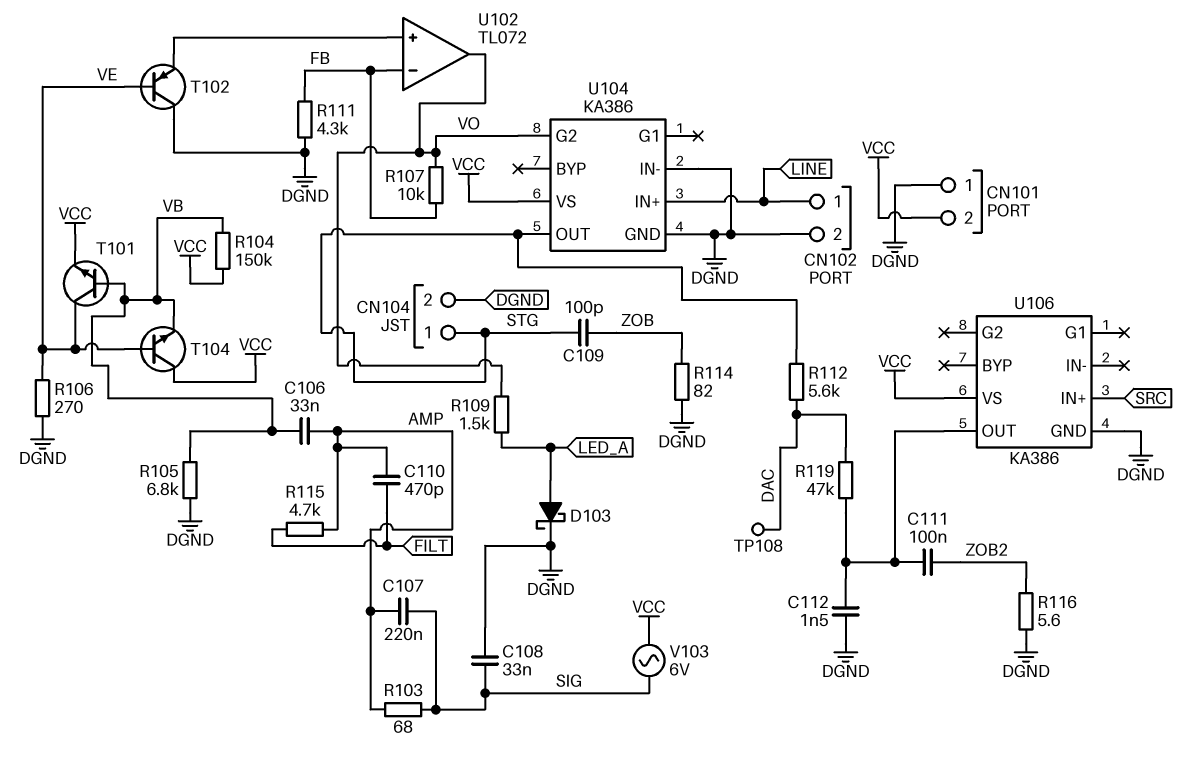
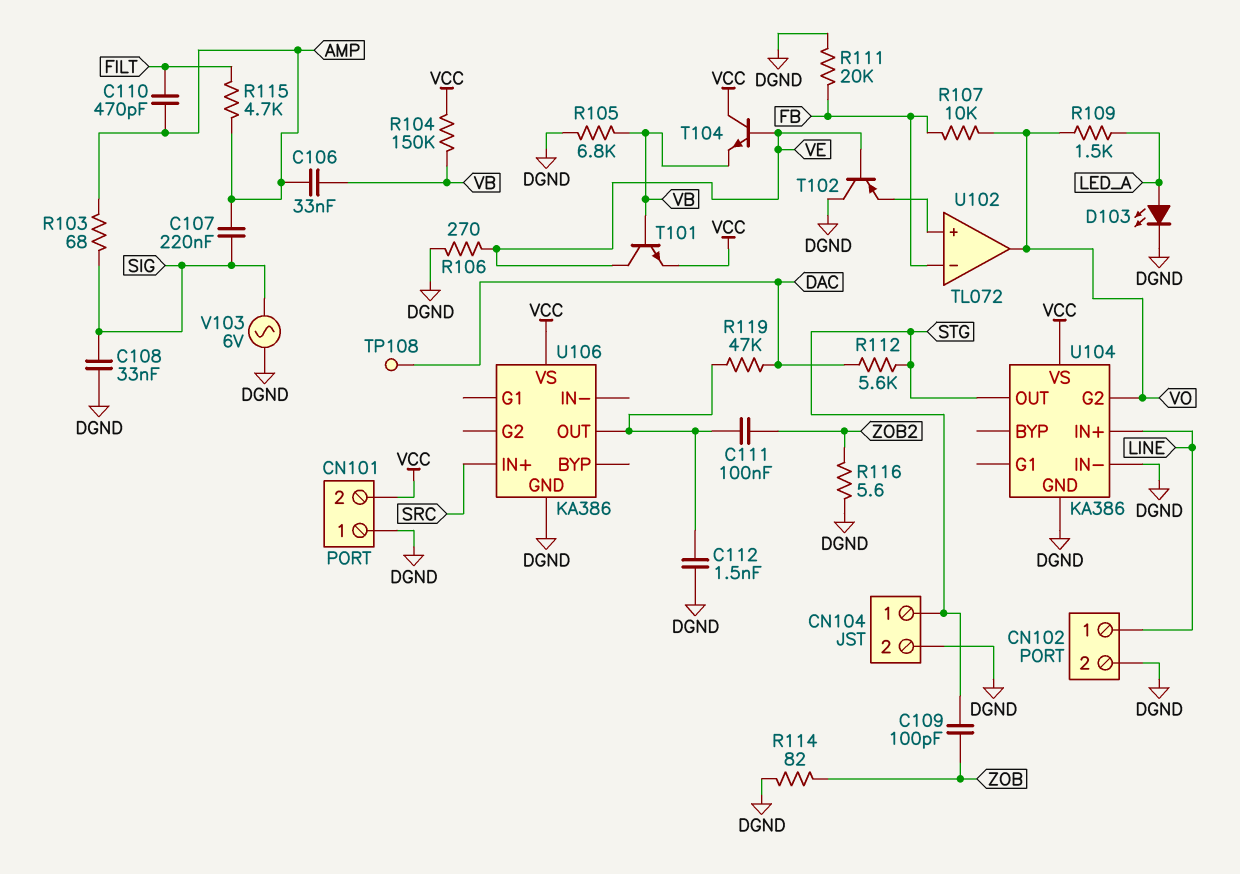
D103: schottky (A LED_A, K DGND) -> LED (A LED_A, K DGND)
R111: 4.3k (DGND, FB) -> 20k (DGND, FB)
V103: AC 6V (SIG, VCC) -> AC 6V (DGND, SIG)

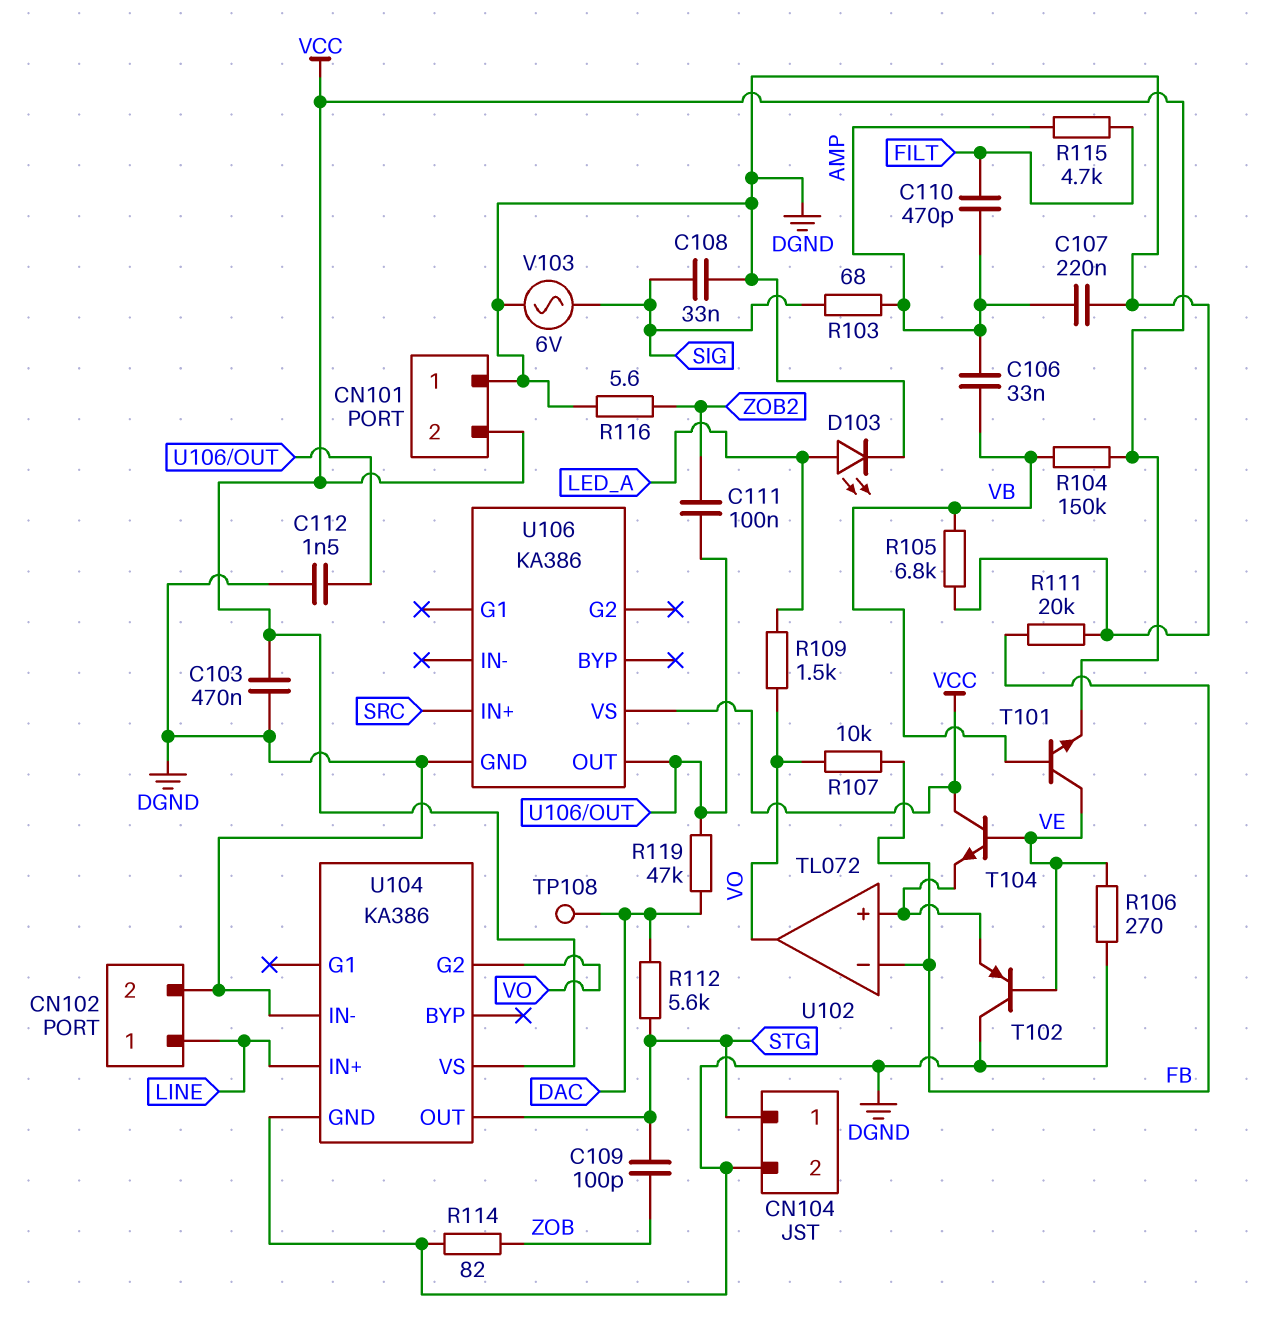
C103: none -> 470nF (DGND, VCC)
C107: 220nF (AMP, SIG) -> 220nF (AMP, DGND)
T104: NPN (B VE, C VCC, E VB) -> NPN (B VE, C VCC, E U102/in+)

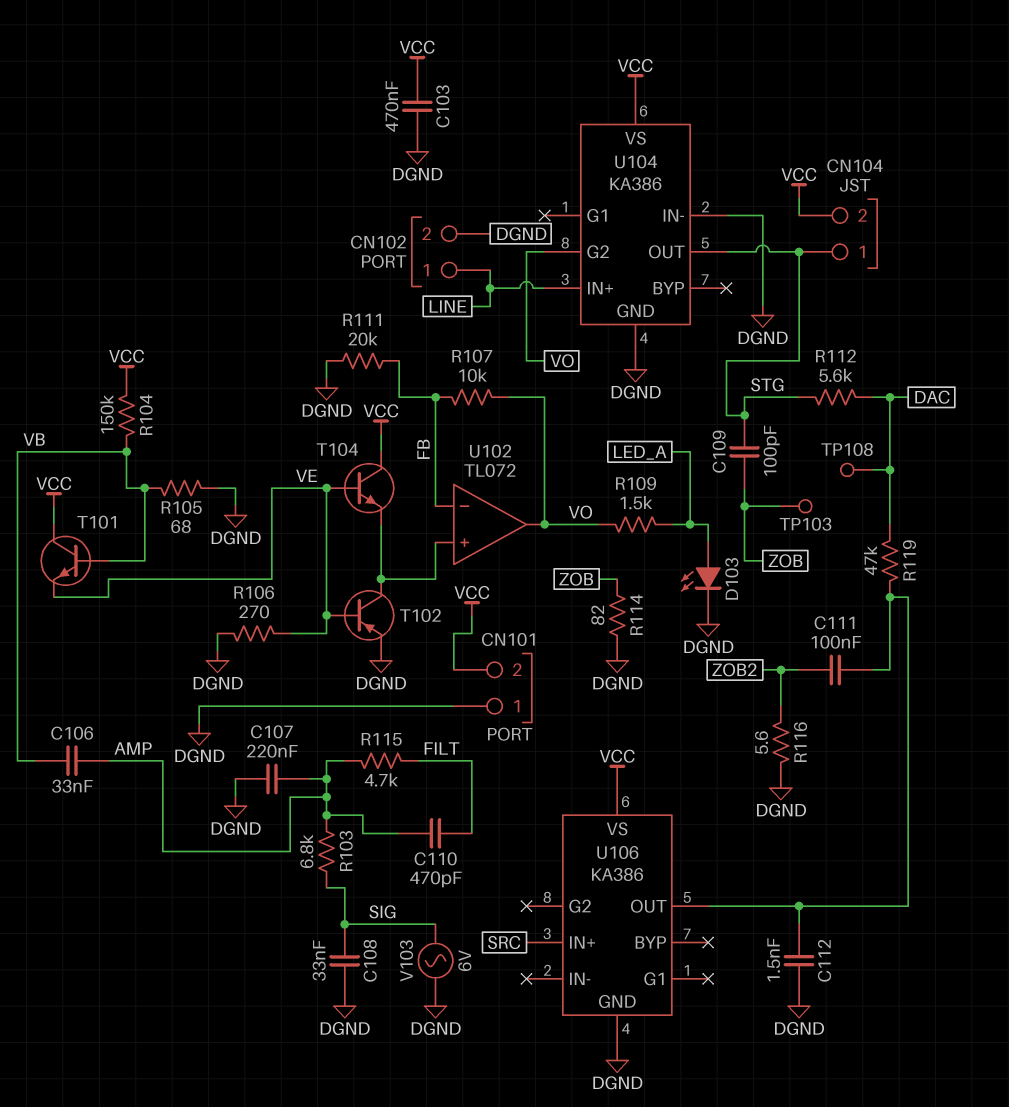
CN104 pin 2: DGND -> VCC
R103: 68 (AMP, SIG) -> 6.8k (AMP, SIG)
R105: 6.8k (DGND, VB) -> 68 (DGND, VB)
T101: NPN (B VB, C VE, E VCC) -> NPN (B VB, C VCC, E VE)
T102: PNP (B VE, C DGND, E U102/in+) -> PNP (B VE, C U102/in+, E DGND)
TP103: none -> test point (ZOB)

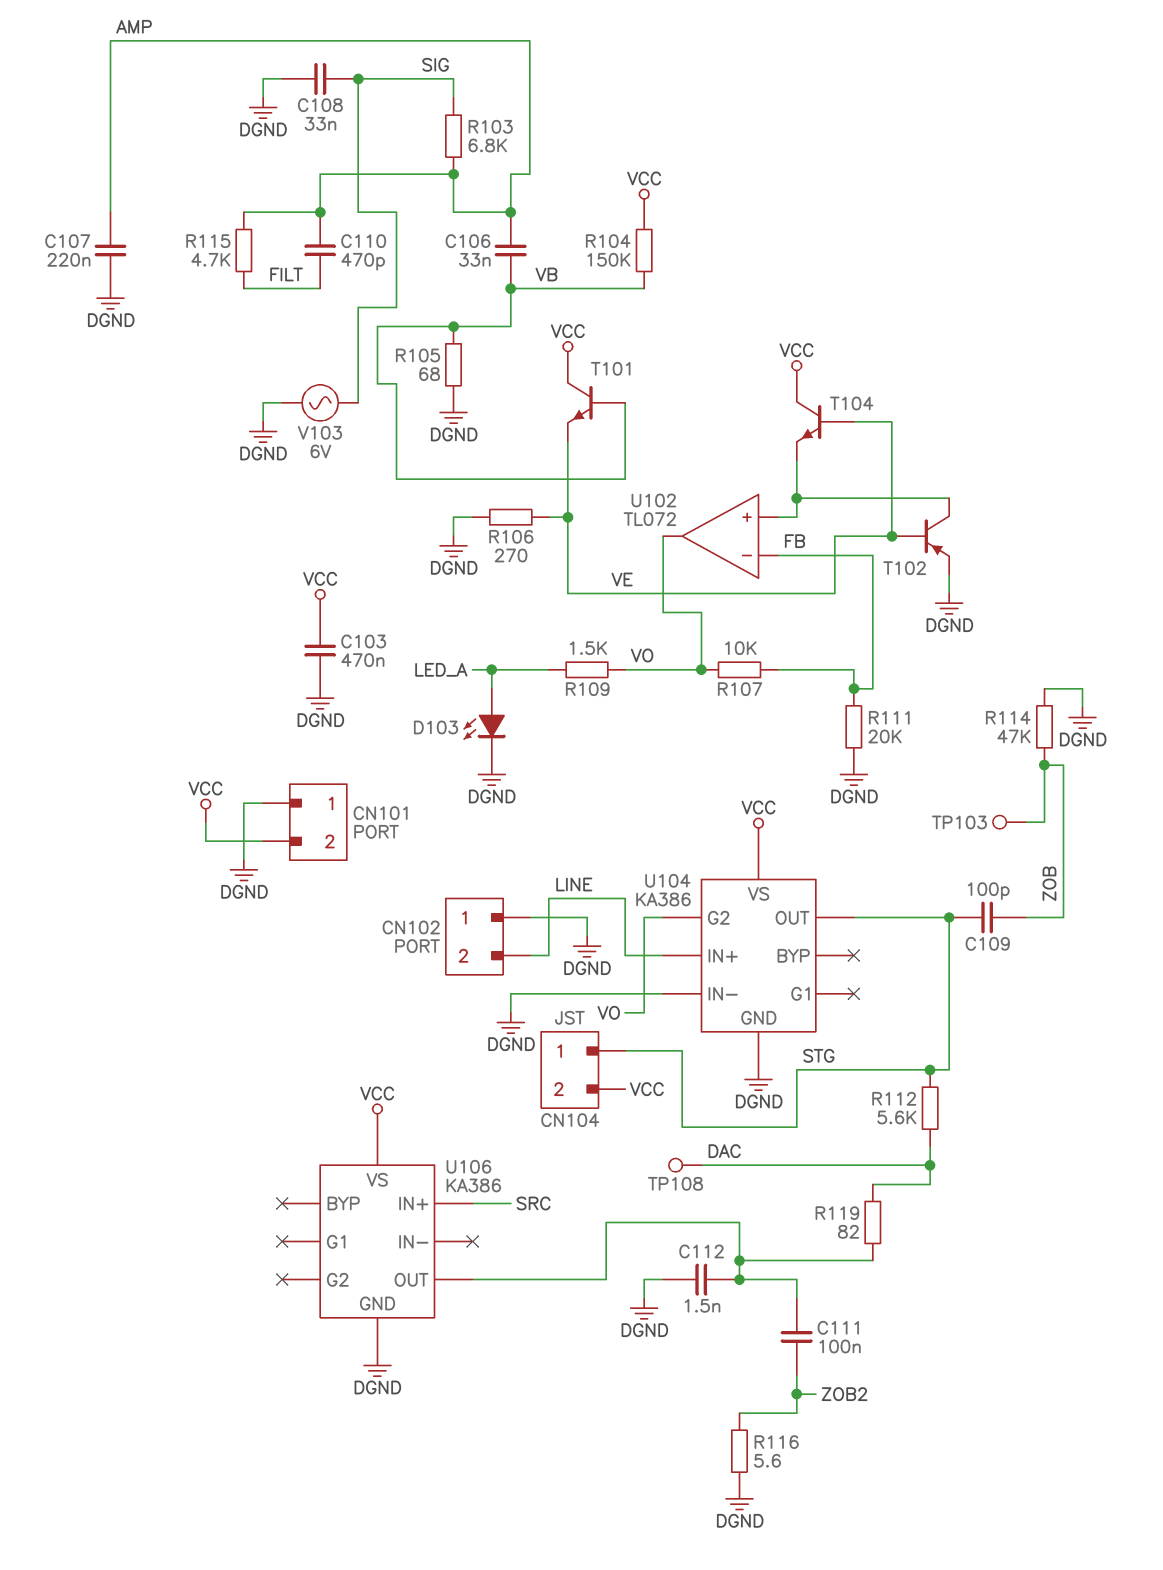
CN102 pin 1: LINE -> DGND
CN102 pin 2: DGND -> LINE
R114: 82 (DGND, ZOB) -> 47k (DGND, ZOB)
R119: 47k (DAC, U106/OUT) -> 82 (DAC, U106/OUT)

